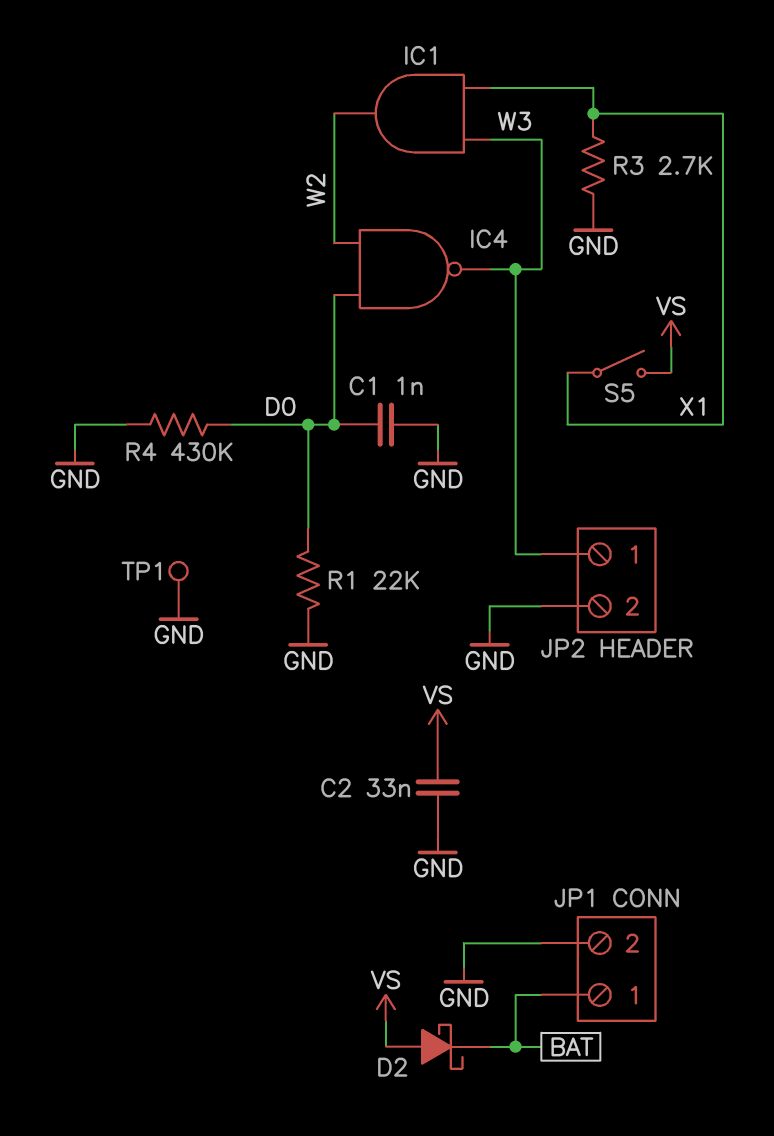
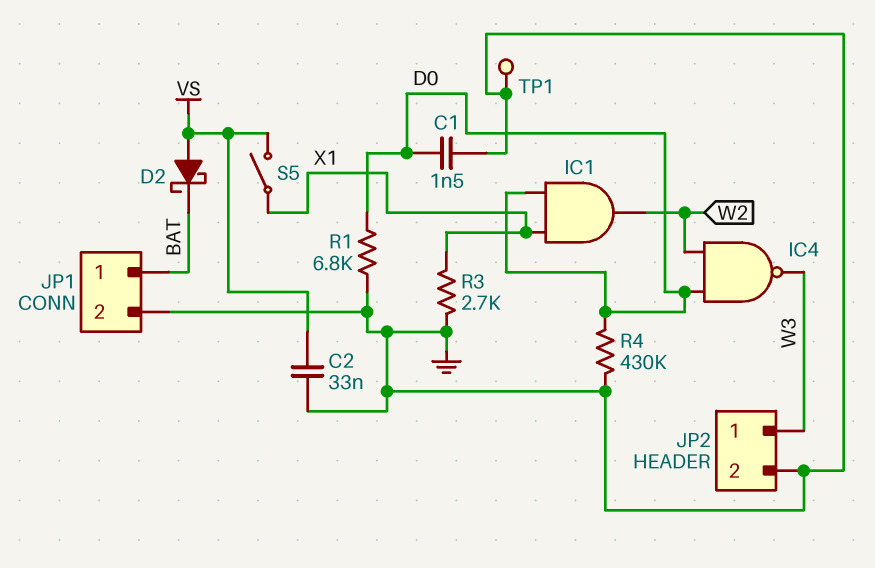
C1: 1nF (D0, GND) -> 1.5nF (D0, GND)
IC1: AND (in W3, in X1, out W2) -> AND (in D0, in X1, out W2)
R1: 22k (D0, GND) -> 6.8k (D0, GND)

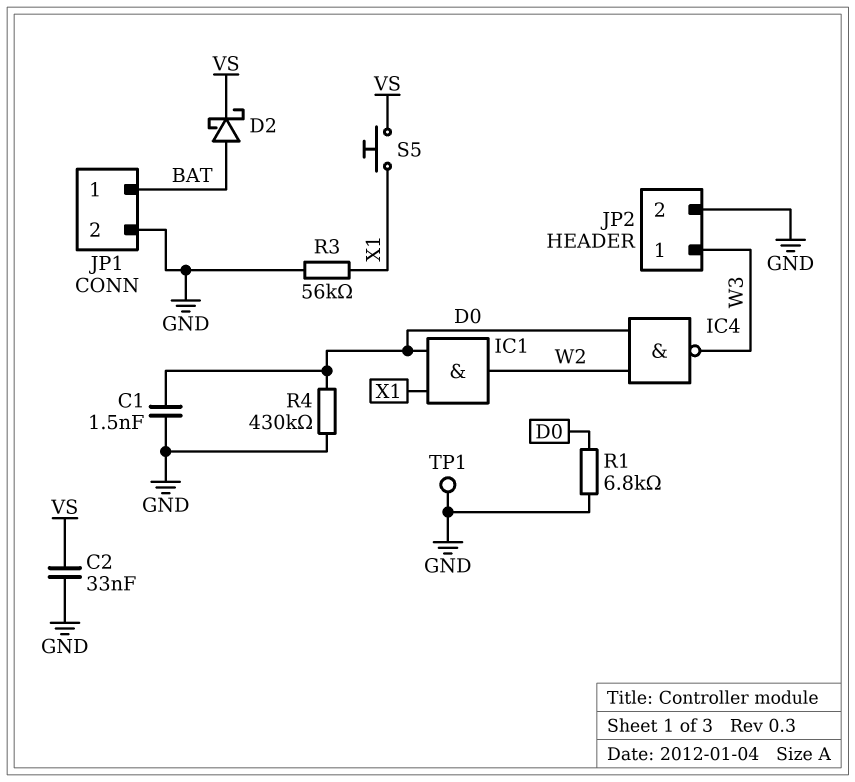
D2: schottky (A VS, K BAT) -> schottky (A BAT, K VS)
R3: 2.7k (GND, X1) -> 56k (GND, X1)
S5: switch (VS, X1) -> button (VS, X1)

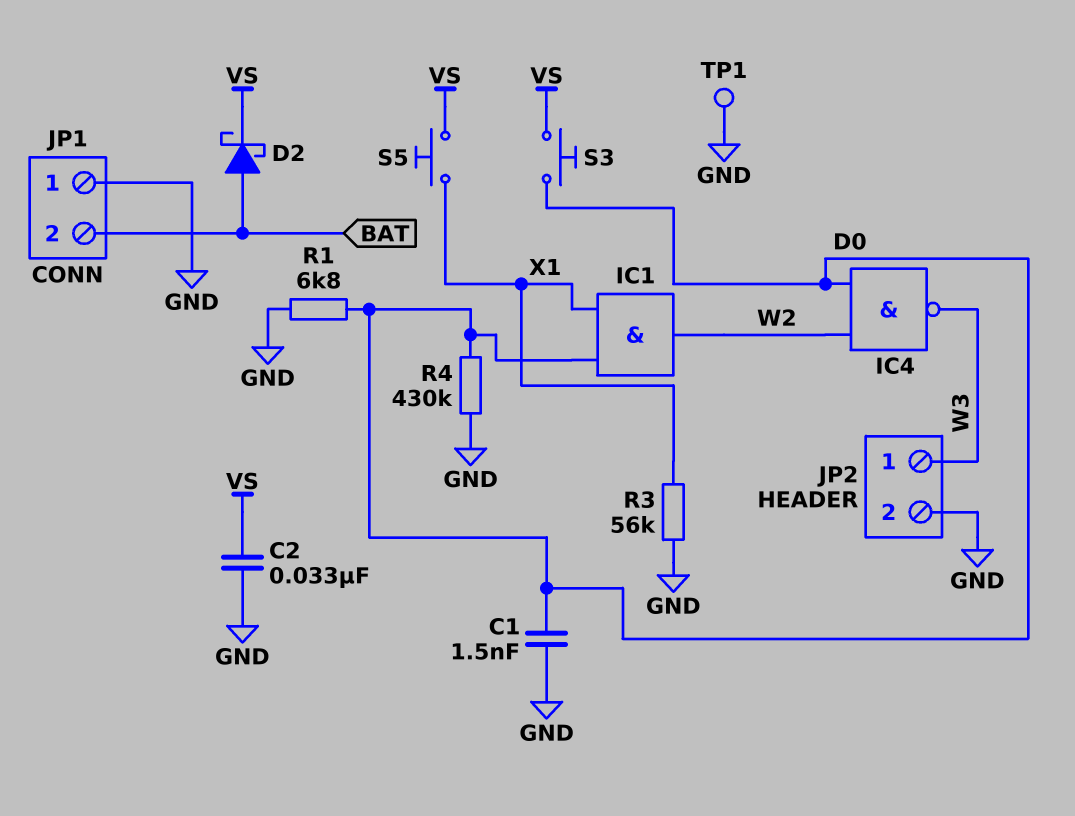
JP1 pin 1: BAT -> GND
JP1 pin 2: GND -> BAT
S3: none -> button (D0, VS)

